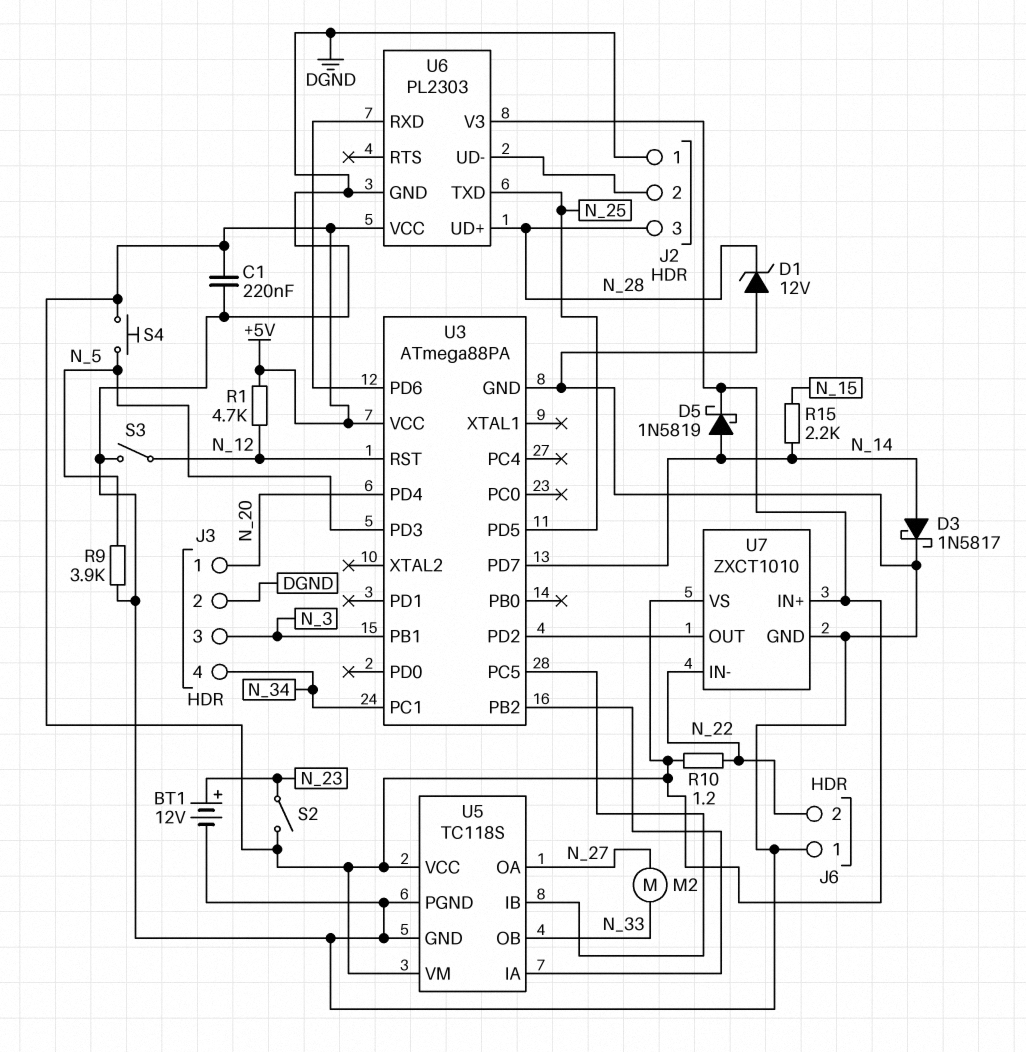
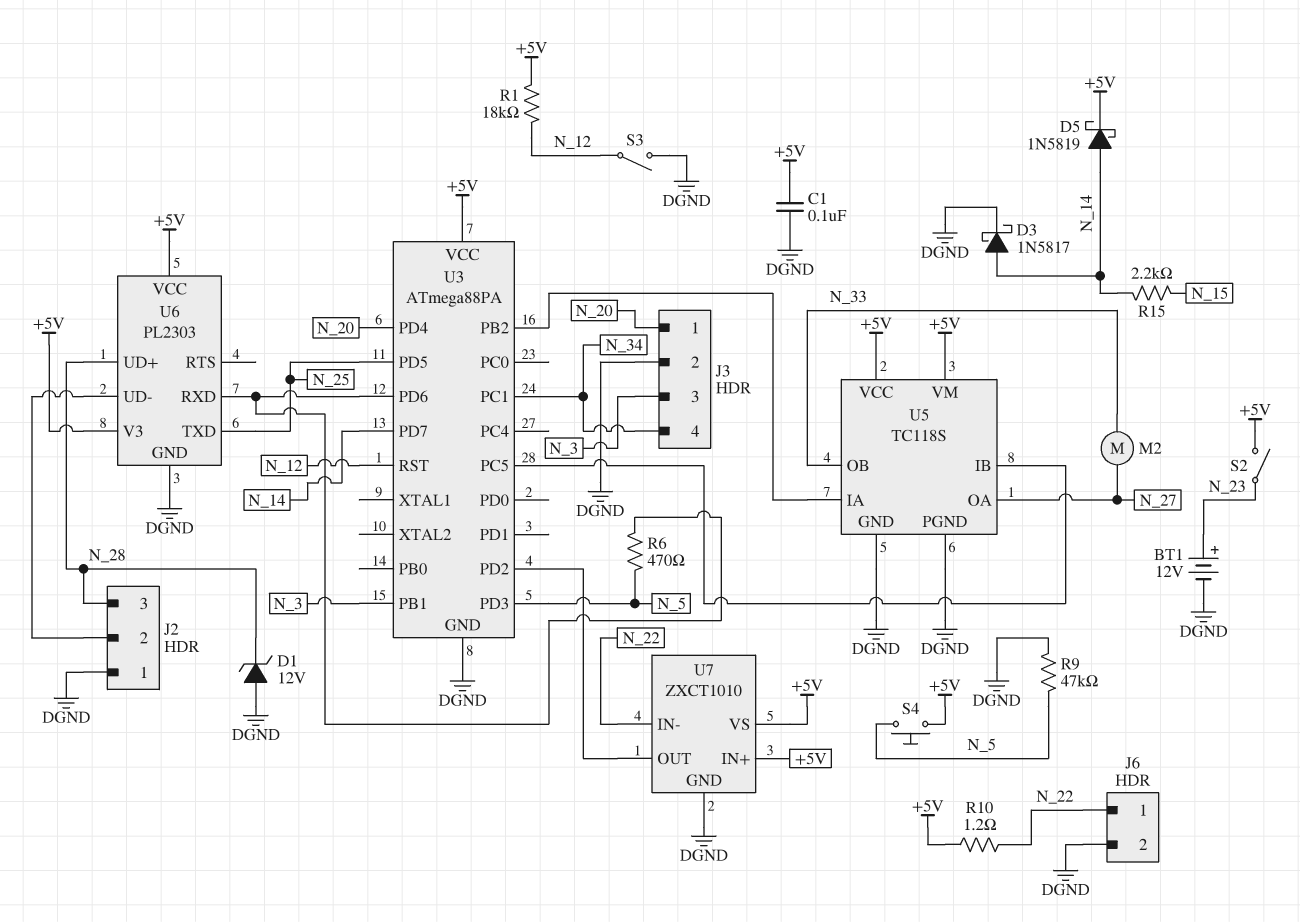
C1: 220nF (+5V, DGND) -> 100nF (+5V, DGND)
J6 pin 1: DGND -> N_22
J6 pin 2: N_22 -> DGND
R1: 4.7k (+5V, N_12) -> 18k (+5V, N_12)
R6: none -> 470 (N_5, U3/PD6)
R9: 3.9k (DGND, N_5) -> 47k (DGND, N_5)

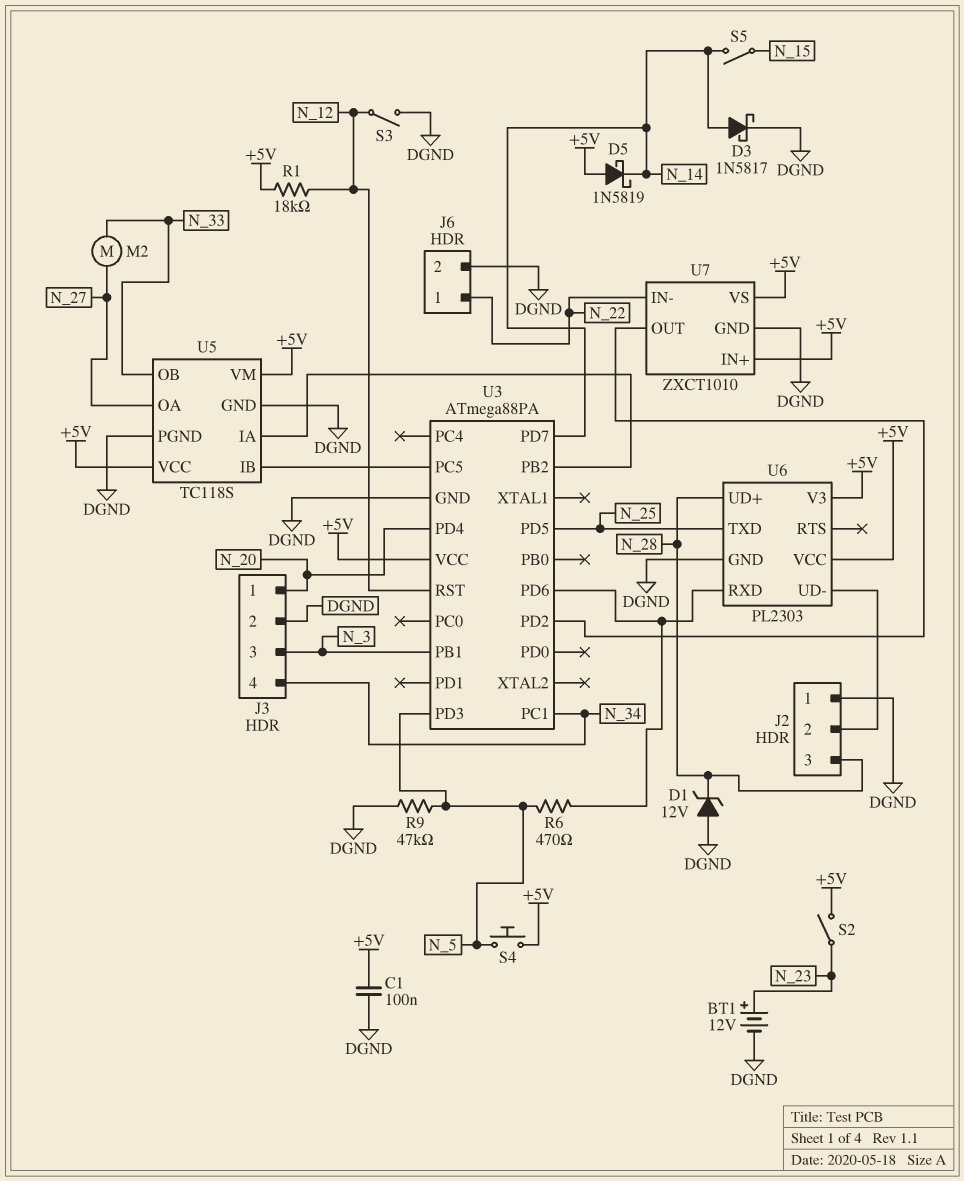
D5: schottky 1N5819 (A N_14, K +5V) -> schottky 1N5819 (A +5V, K N_14)
R10: 1.2 (+5V, N_22) -> none
R15: 2.2k (N_14, N_15) -> none
S5: none -> switch (N_14, N_15)

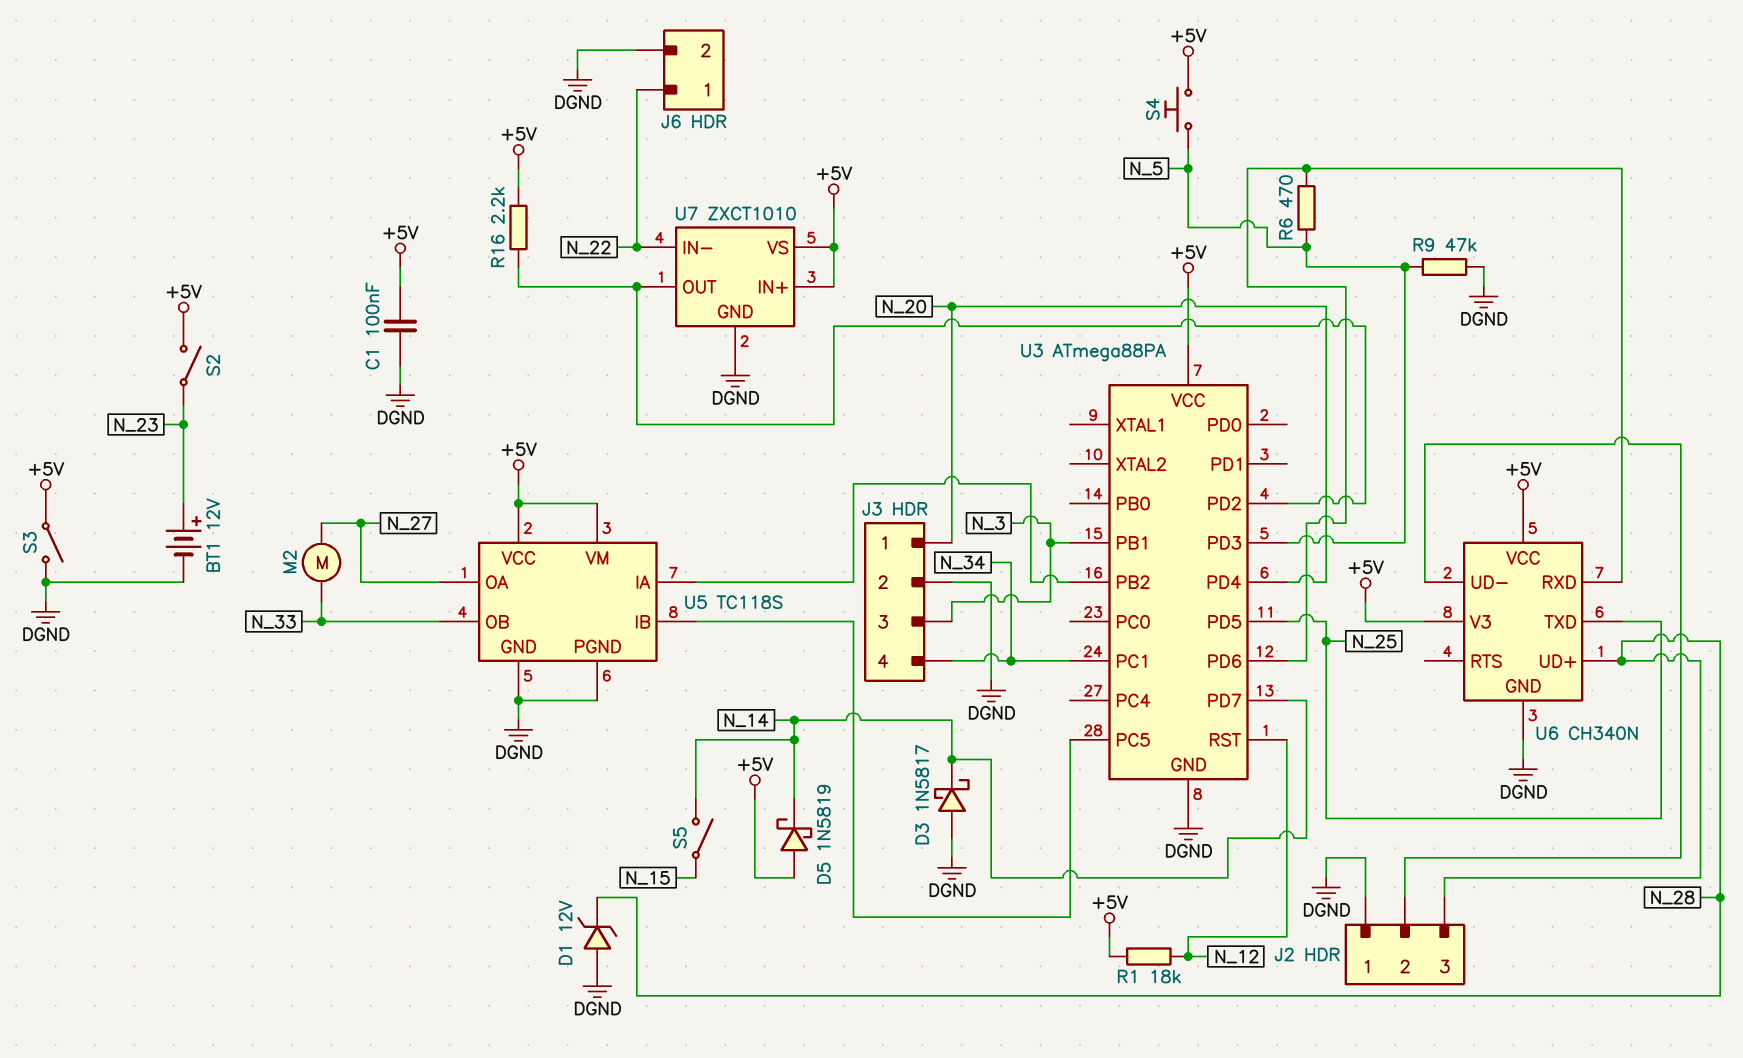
D3: schottky 1N5817 (A N_14, K DGND) -> schottky 1N5817 (A DGND, K N_14)
R16: none -> 2.2k (+5V, U3/PD2)
S3: switch (DGND, N_12) -> switch (+5V, DGND)
U6: PL2303 -> CH340N

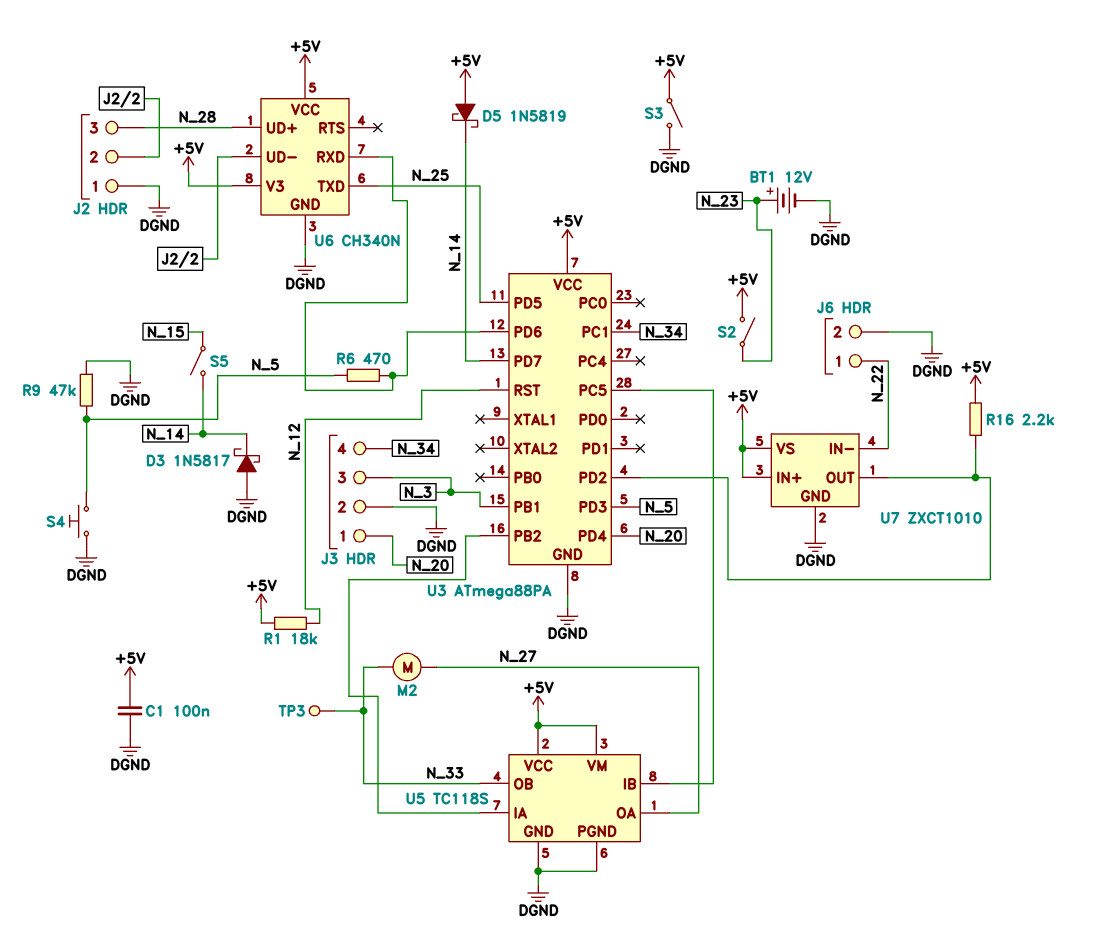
D1: zener 12V (A DGND, K N_28) -> none
S4: button (+5V, N_5) -> button (DGND, N_5)
TP3: none -> test point (N_33)

